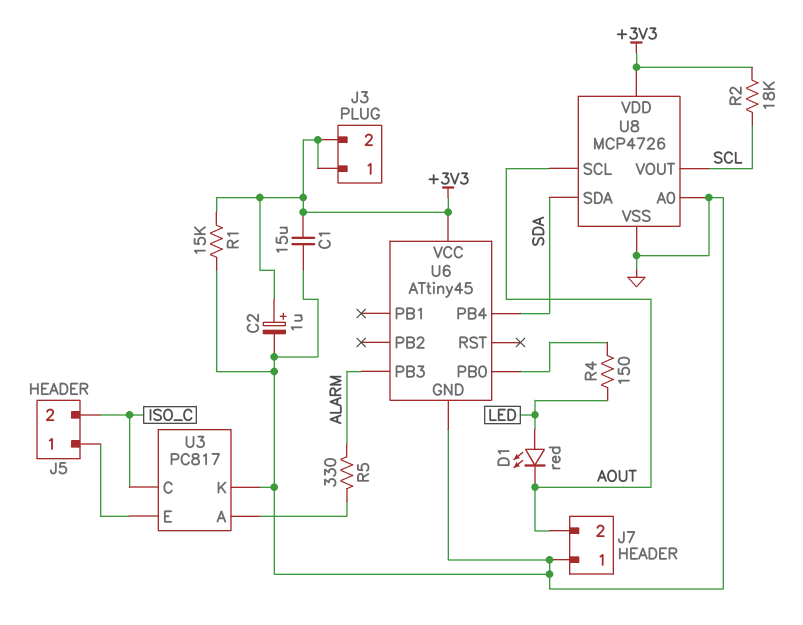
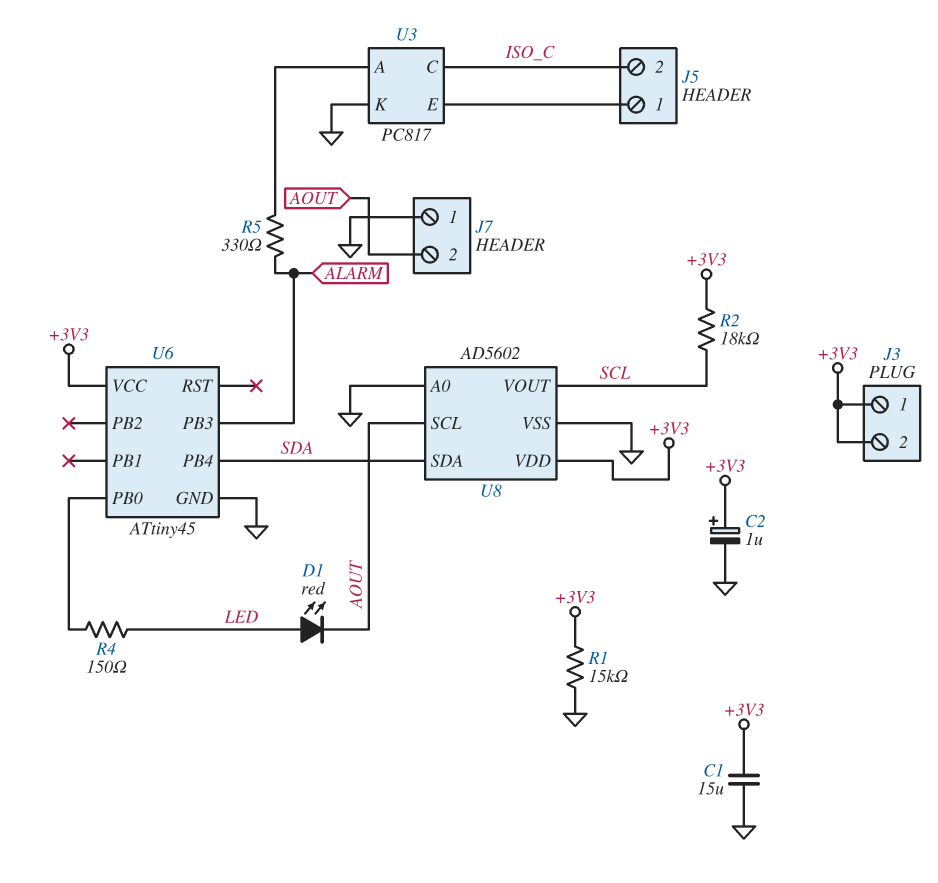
U8: MCP4726 -> AD5602

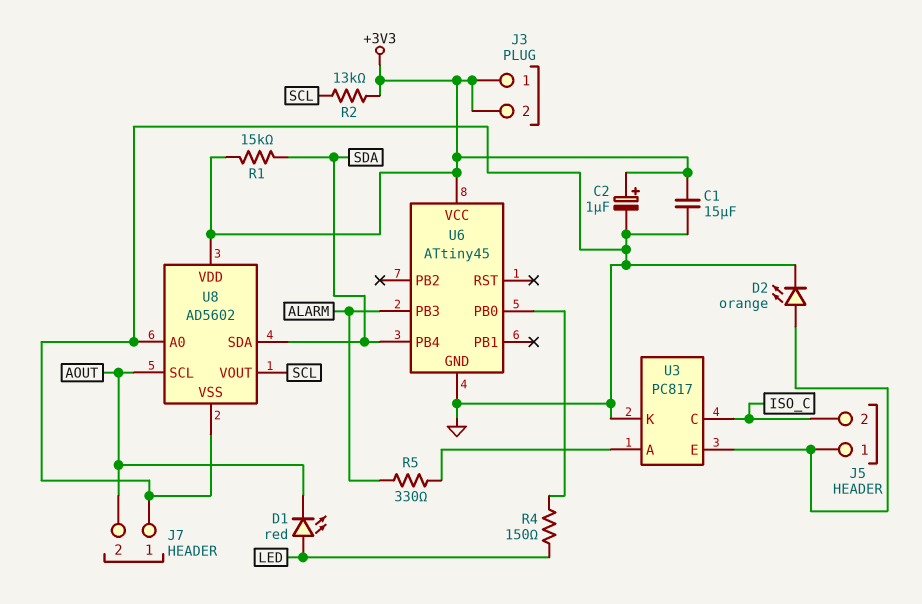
D2: none -> LED orange (A J5/1, K GND)
R1: 15k (+3V3, GND) -> 15k (+3V3, SDA)
R2: 18k (+3V3, SCL) -> 13k (+3V3, SCL)

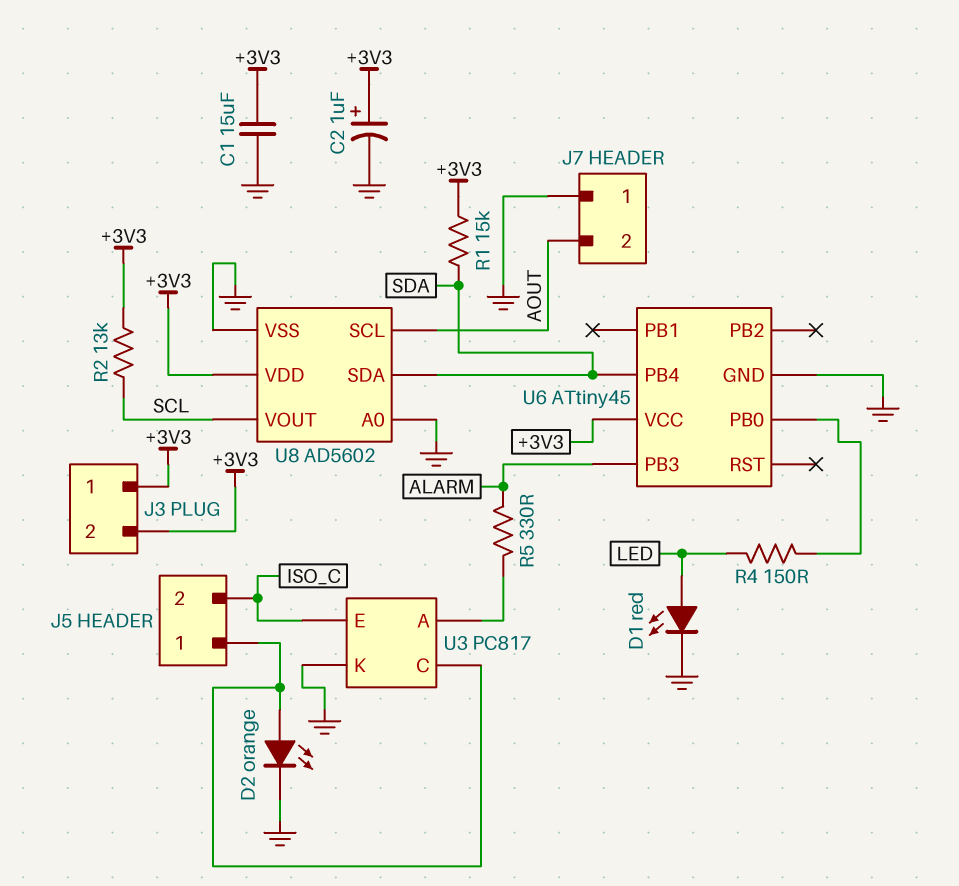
D1: LED red (A LED, K AOUT) -> LED red (A LED, K GND)
U3 pin C: ISO_C -> J5/1
U3 pin E: J5/1 -> ISO_C

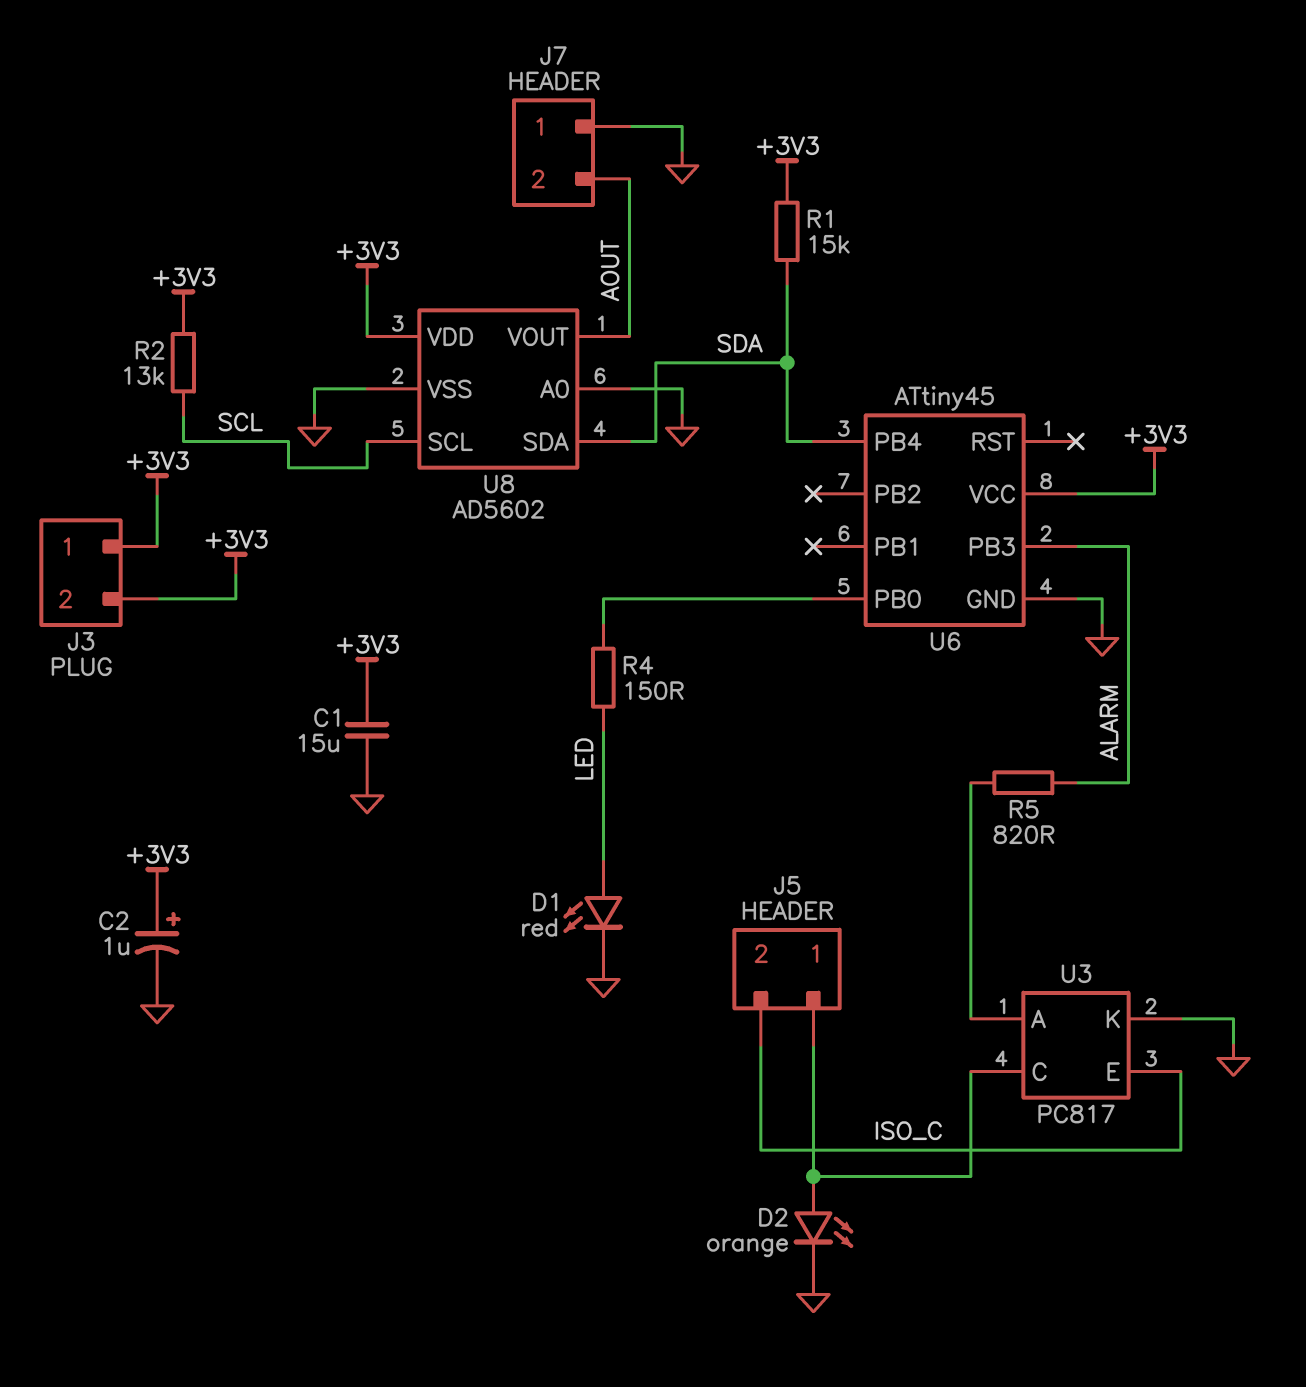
R5: 330 (ALARM, U3/A) -> 820 (ALARM, U3/A)
U8 pin SCL: AOUT -> SCL
U8 pin VOUT: SCL -> AOUT

